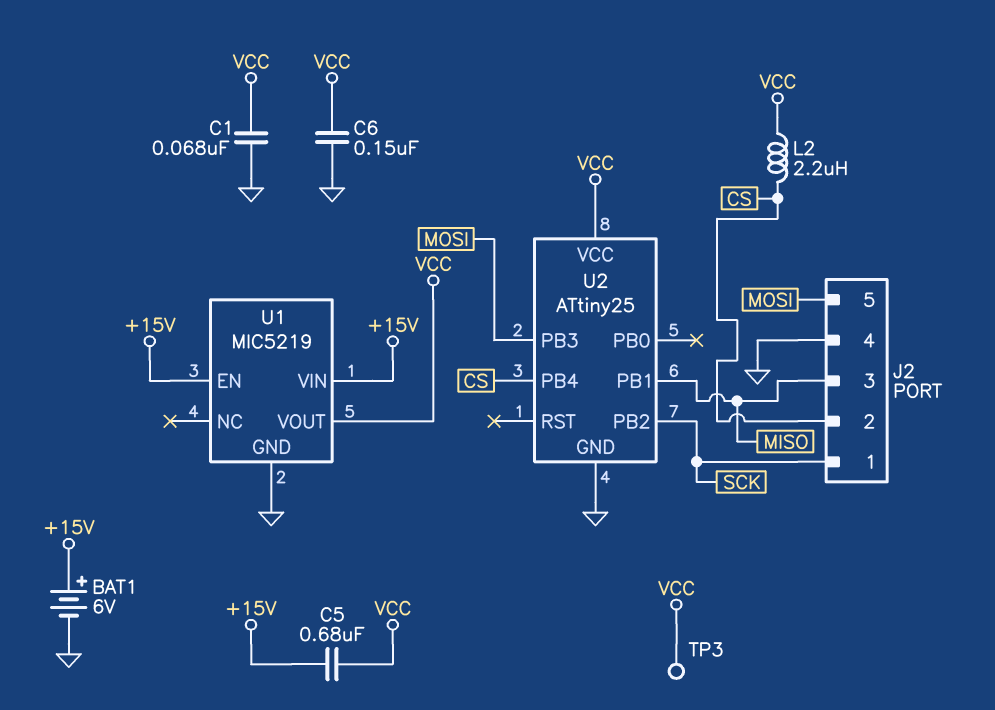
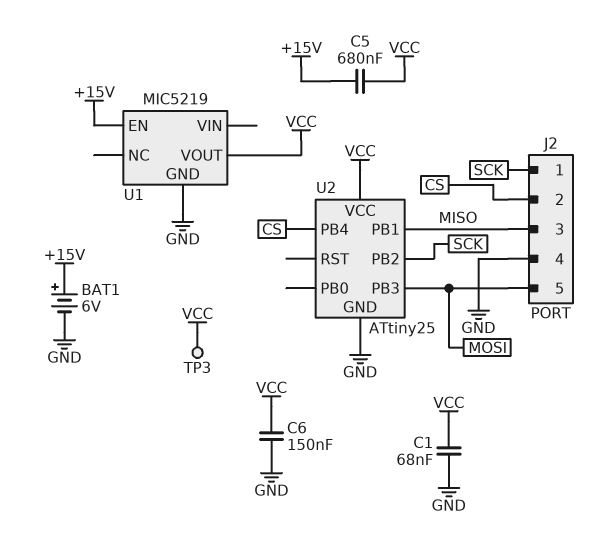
L2: 2.2uH (CS, VCC) -> none
U1 pin VIN: +15V -> none

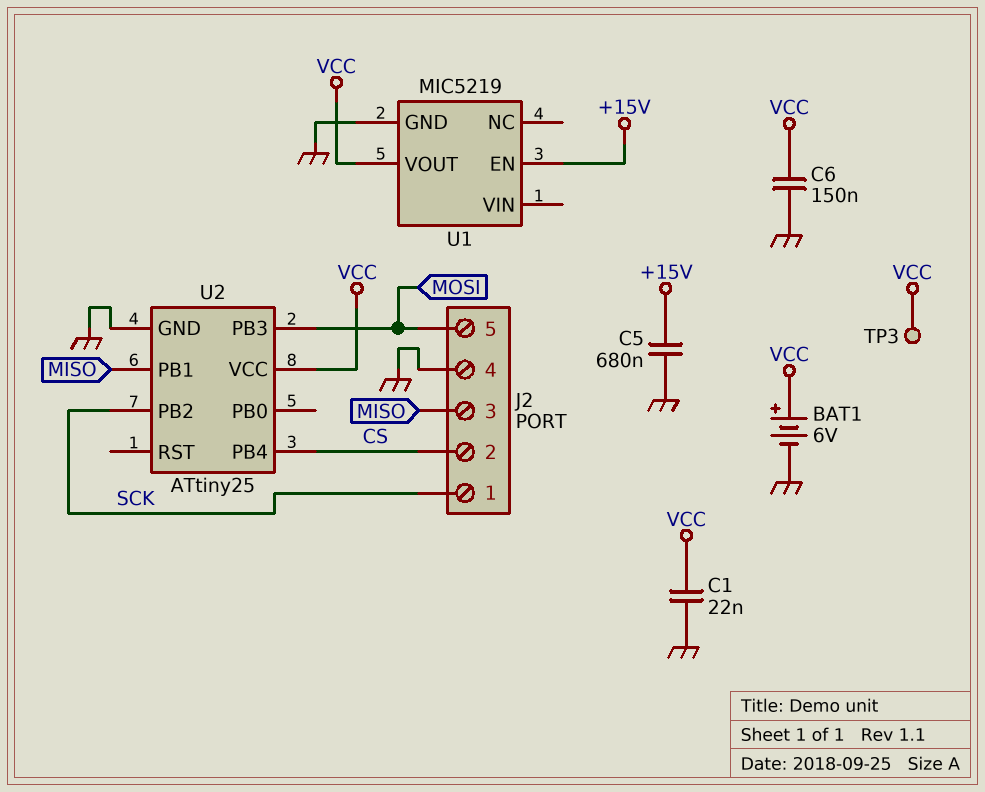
BAT1: 6V (plus +15V, minus GND) -> 6V (plus VCC, minus GND)
C1: 68nF (GND, VCC) -> 22nF (GND, VCC)
C5: 680nF (+15V, VCC) -> 680nF (+15V, GND)

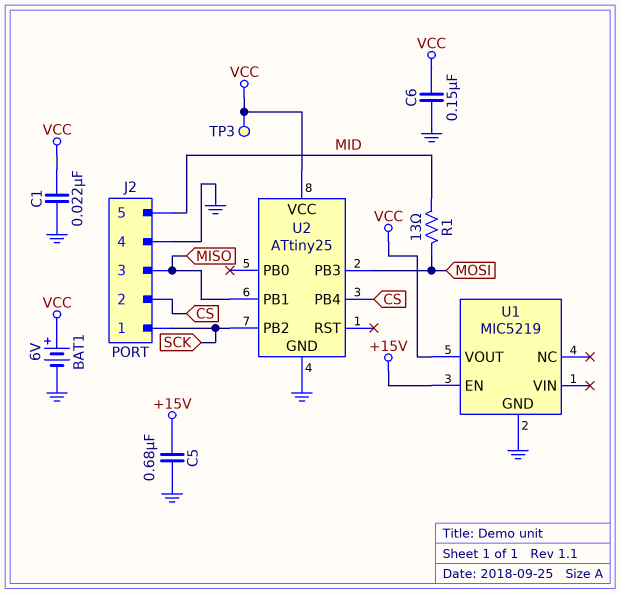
J2 pin 5: MOSI -> MID
R1: none -> 13 (MID, MOSI)

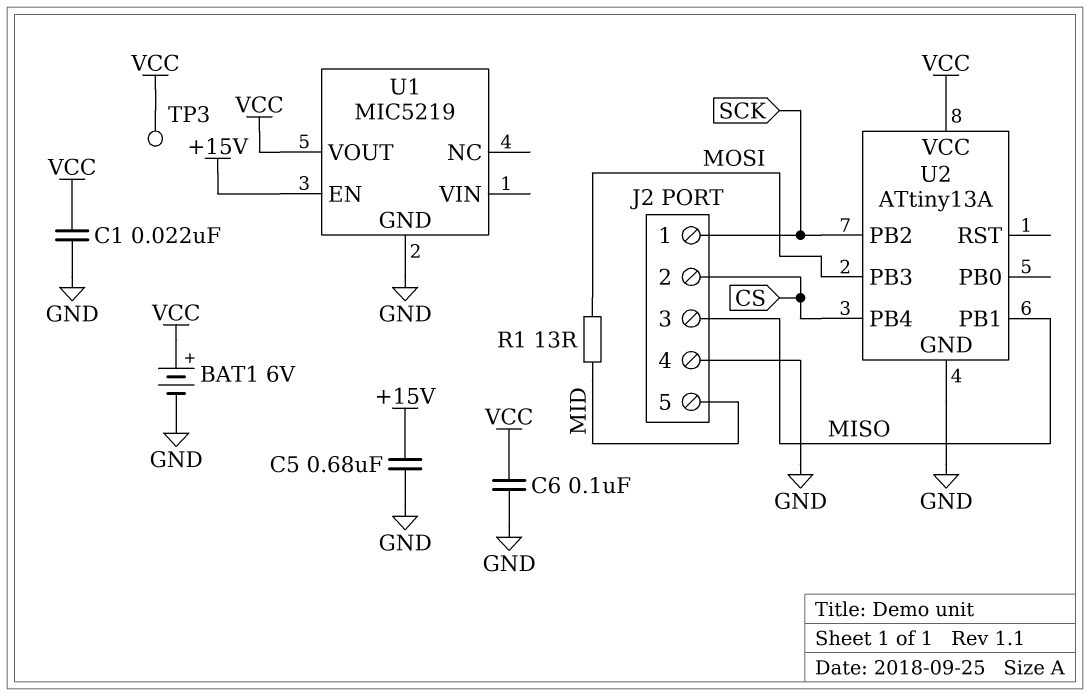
C6: 150nF (GND, VCC) -> 100nF (GND, VCC)
U2: ATtiny25 -> ATtiny13A

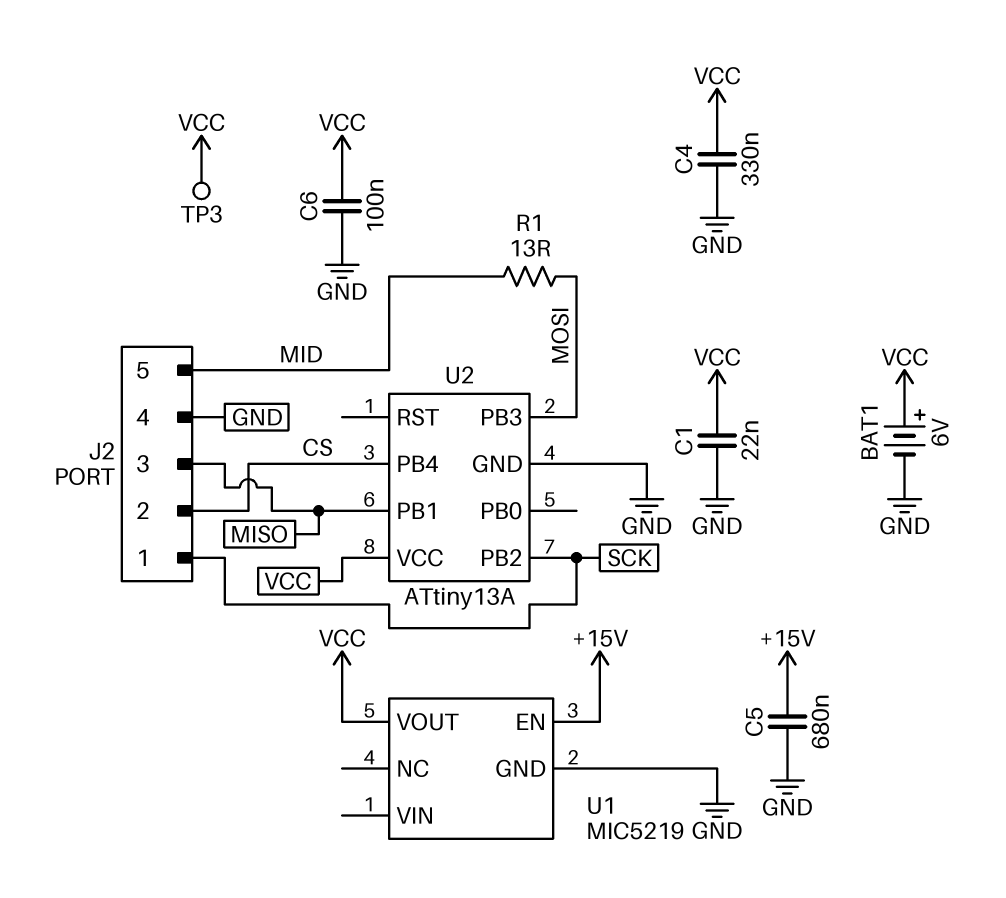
C4: none -> 330nF (GND, VCC)

